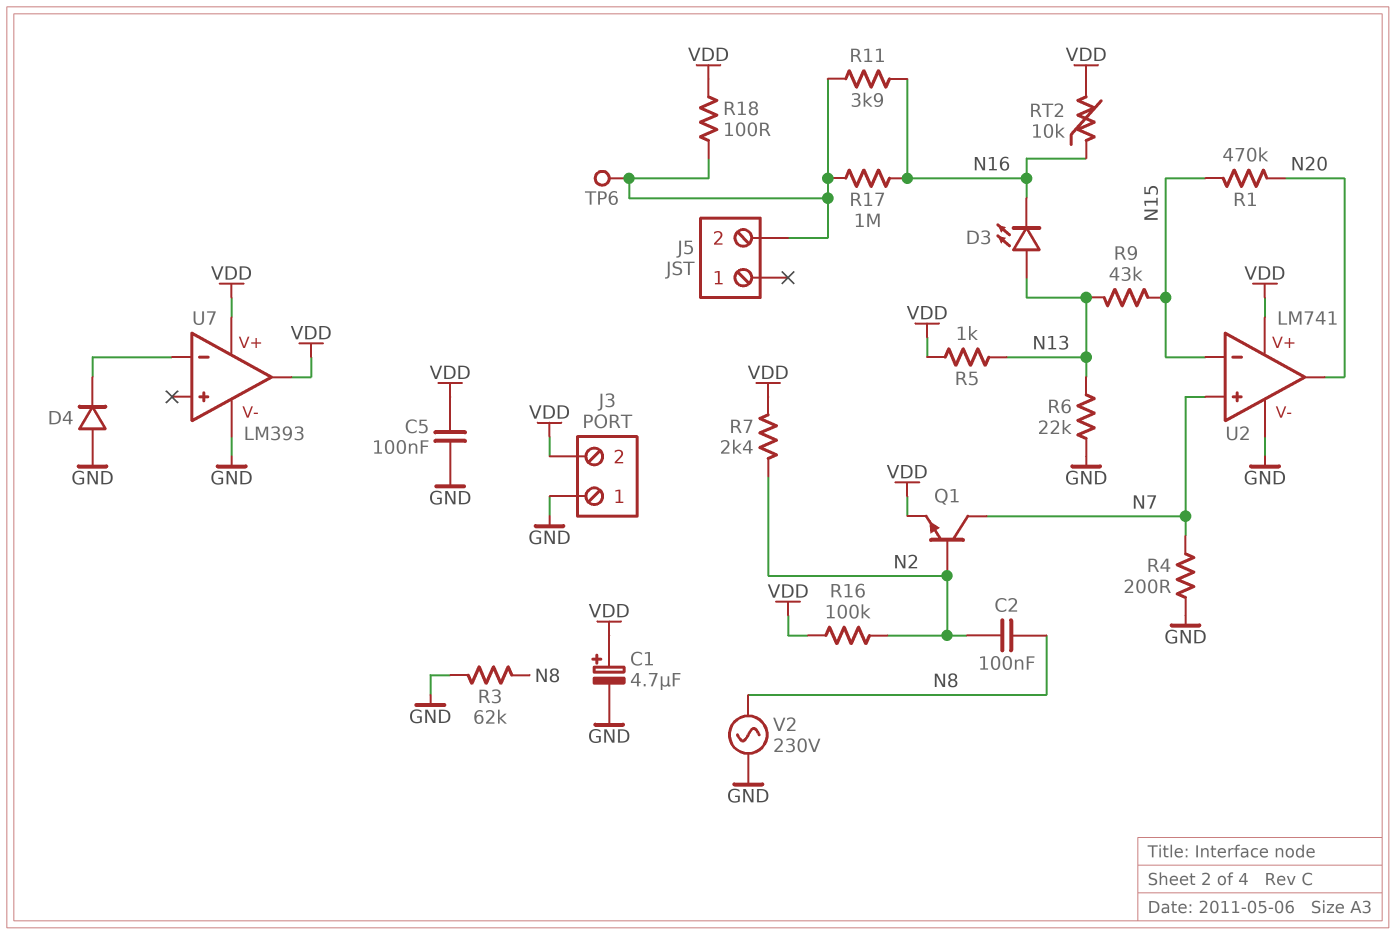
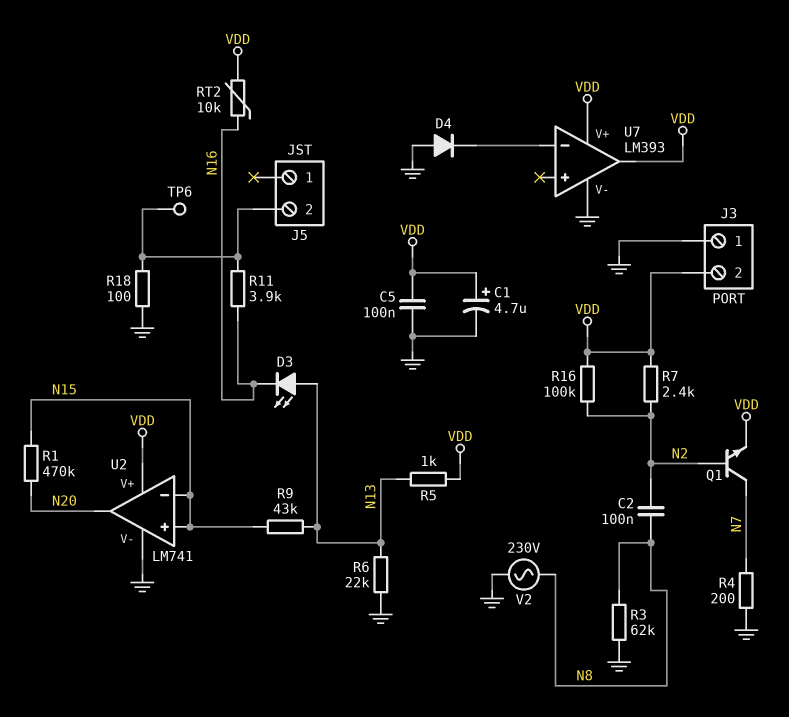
R17: 1M (J5/2, N16) -> none
R18: 100 (J5/2, VDD) -> 100 (GND, J5/2)
U2 pin in+: N7 -> N15

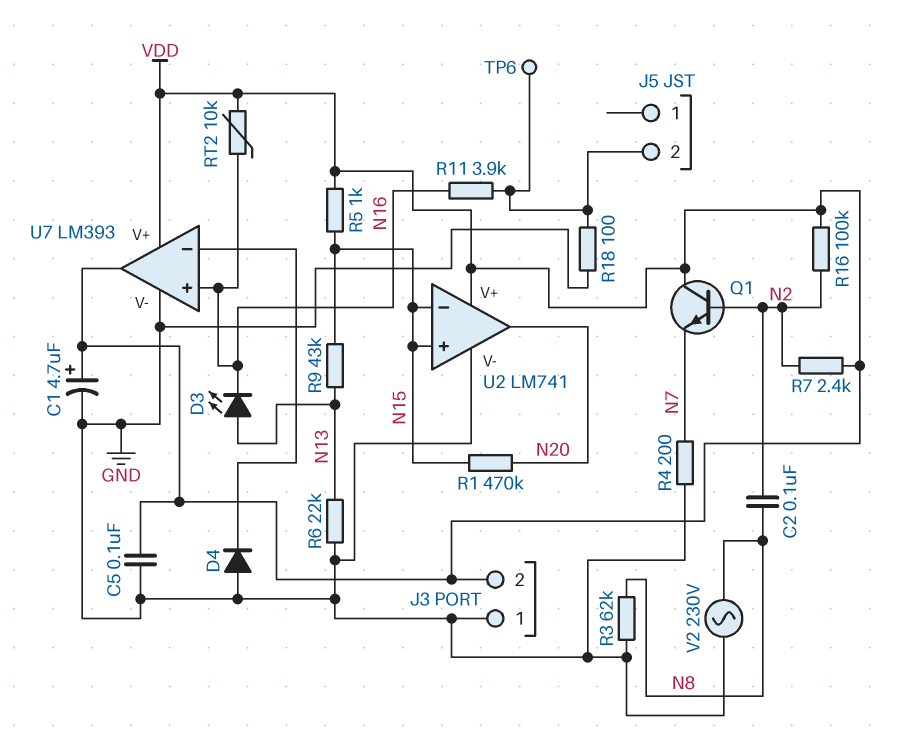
Q1: NPN (B N2, C N7, E VDD) -> NPN (B N2, C VDD, E N7)
R5: 1k (N13, VDD) -> 1k (N15, VDD)
U7 pin in+: none -> N16

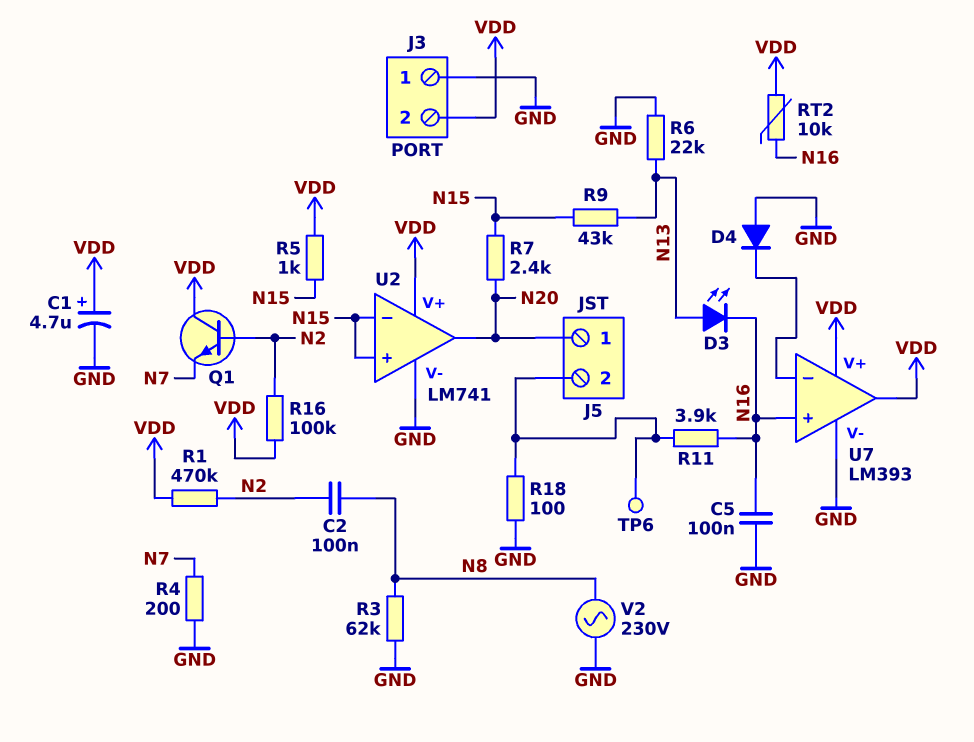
C5: 100nF (GND, VDD) -> 100nF (GND, N16)
J5 pin 1: none -> N20
R1: 470k (N15, N20) -> 470k (N2, VDD)
R7: 2.4k (N2, VDD) -> 2.4k (N15, N20)

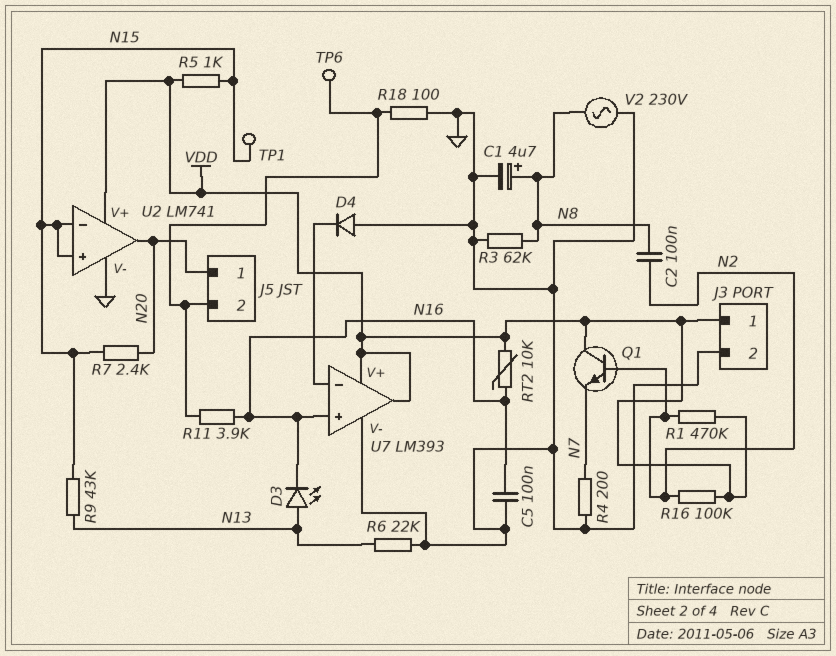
C1: 4.7uF (plus VDD, minus GND) -> 4.7uF (plus N8, minus GND)
J3 pin 1: GND -> VDD
J3 pin 2: VDD -> GND
TP1: none -> test point (N15)

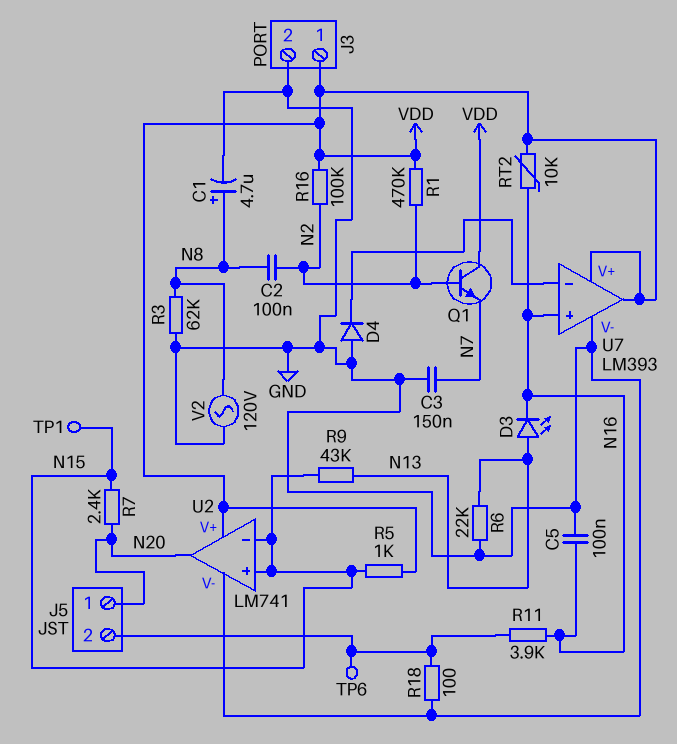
C3: none -> 150nF (GND, N7)
R4: 200 (GND, N7) -> none
V2: AC 230V (GND, N8) -> AC 120V (GND, N8)

